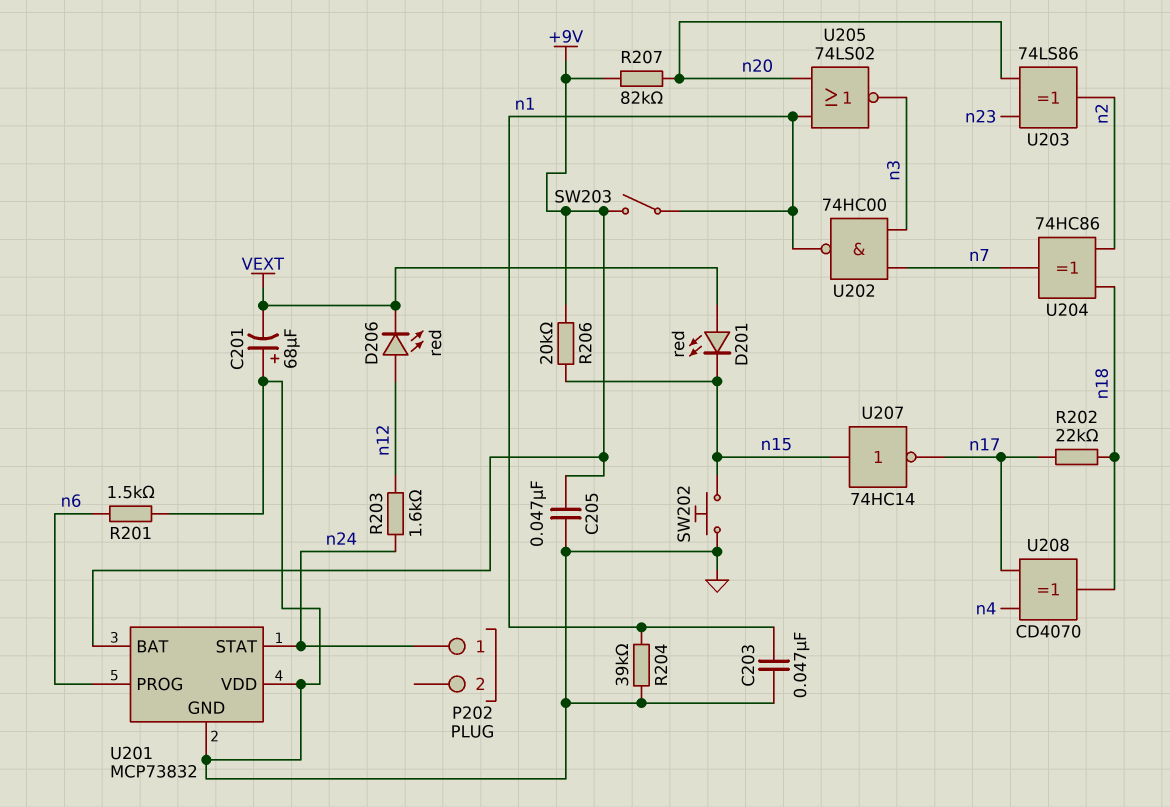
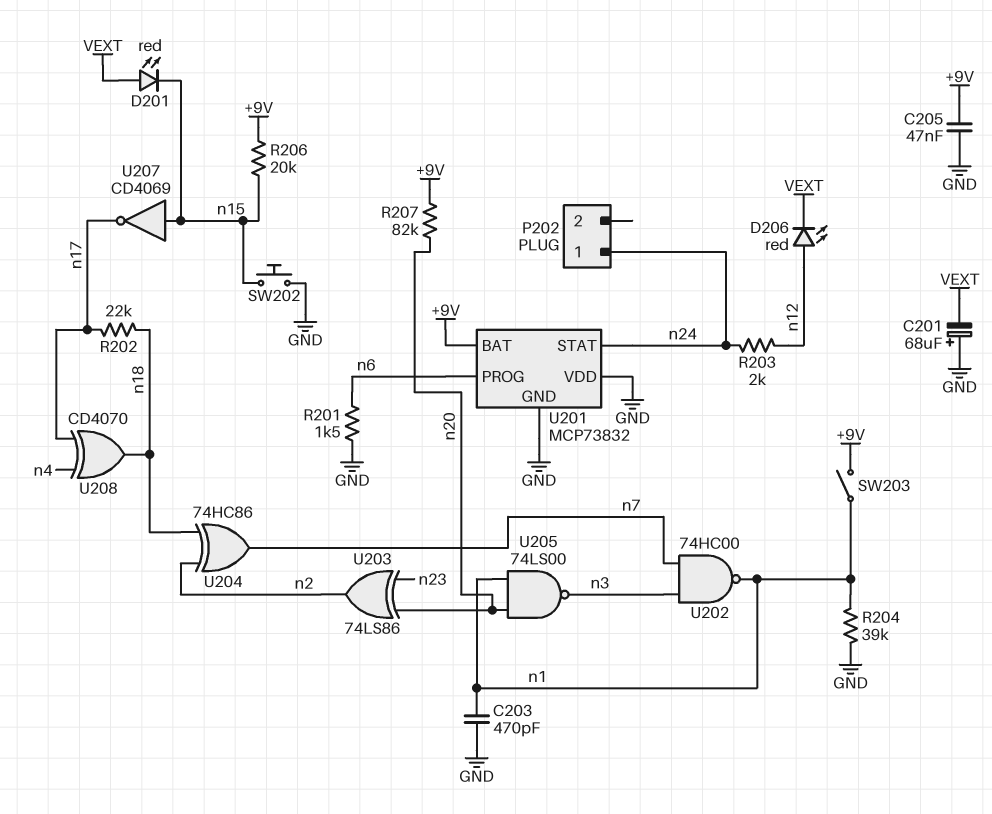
C203: 47nF (GND, n1) -> 470pF (GND, n1)
R203: 1.6k (n12, n24) -> 2k (n12, n24)
U205: NOR 74LS02 (in n1, in n20, out n3) -> NAND 74LS00 (in n1, in n20, out n3)
U207: NOT 74HC14 (in n15, out n17) -> NOT CD4069 (in n15, out n17)

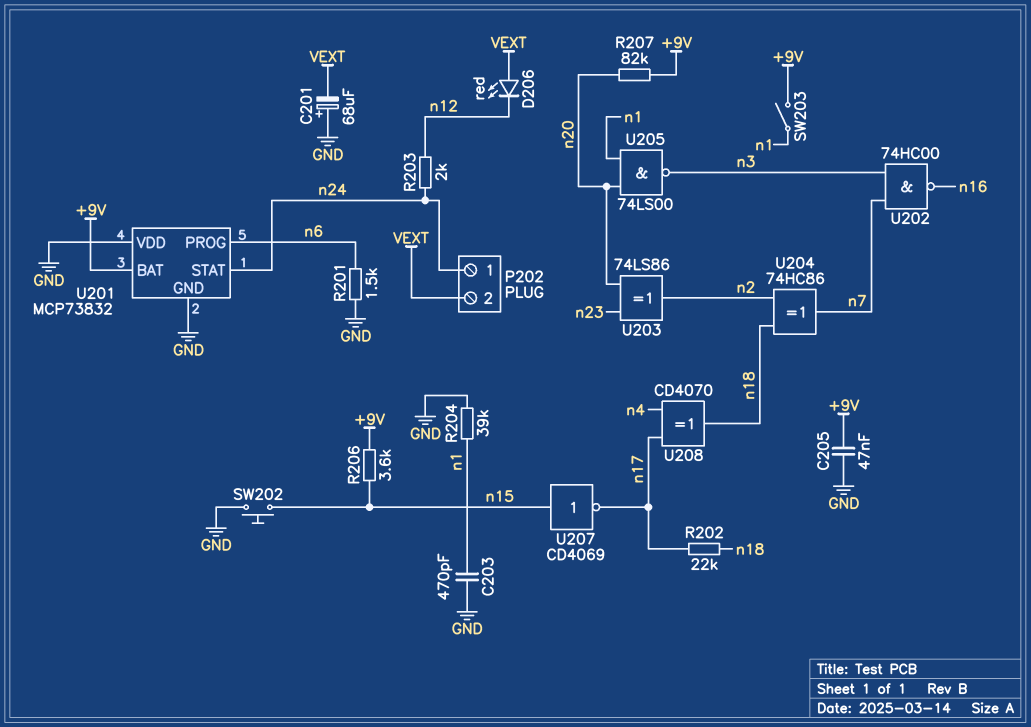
D201: LED red (A VEXT, K n15) -> none
D206: LED red (A n12, K VEXT) -> LED red (A VEXT, K n12)
P202 pin 2: none -> VEXT
R206: 20k (+9V, n15) -> 3.6k (+9V, n15)
U202: NAND 74HC00 (in n3, in n7, out n1) -> NAND 74HC00 (in n3, in n7, out n16)

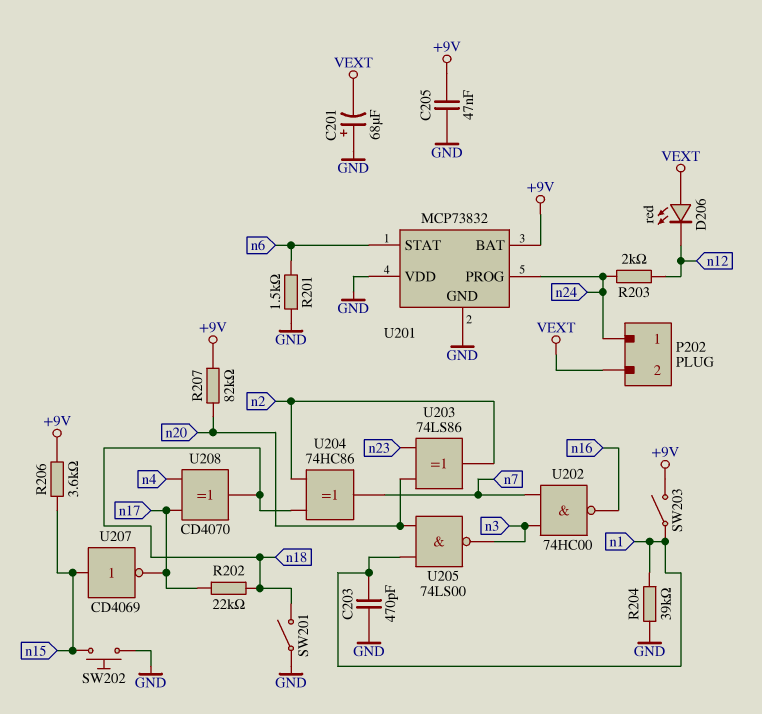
SW201: none -> switch (GND, n18)
U201 pin PROG: n6 -> n24
U201 pin STAT: n24 -> n6

